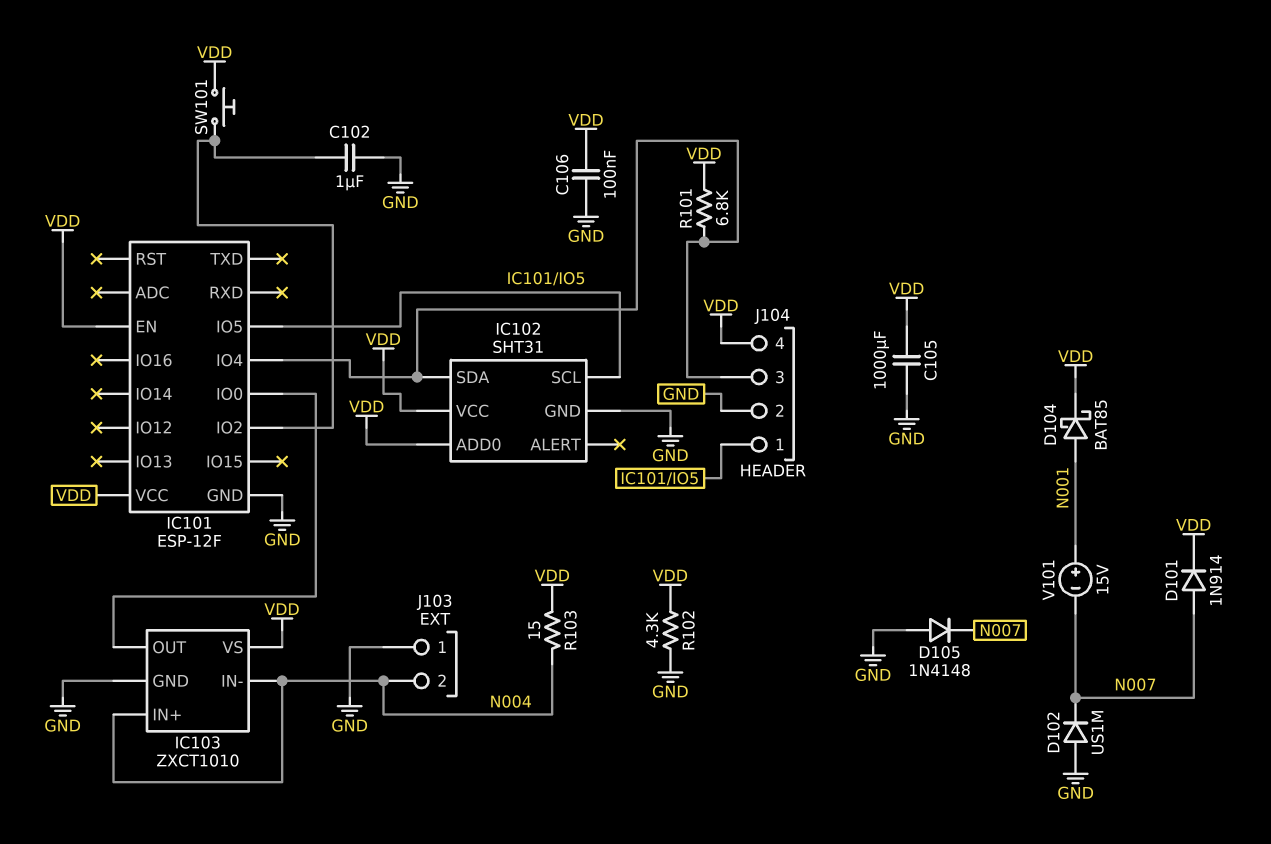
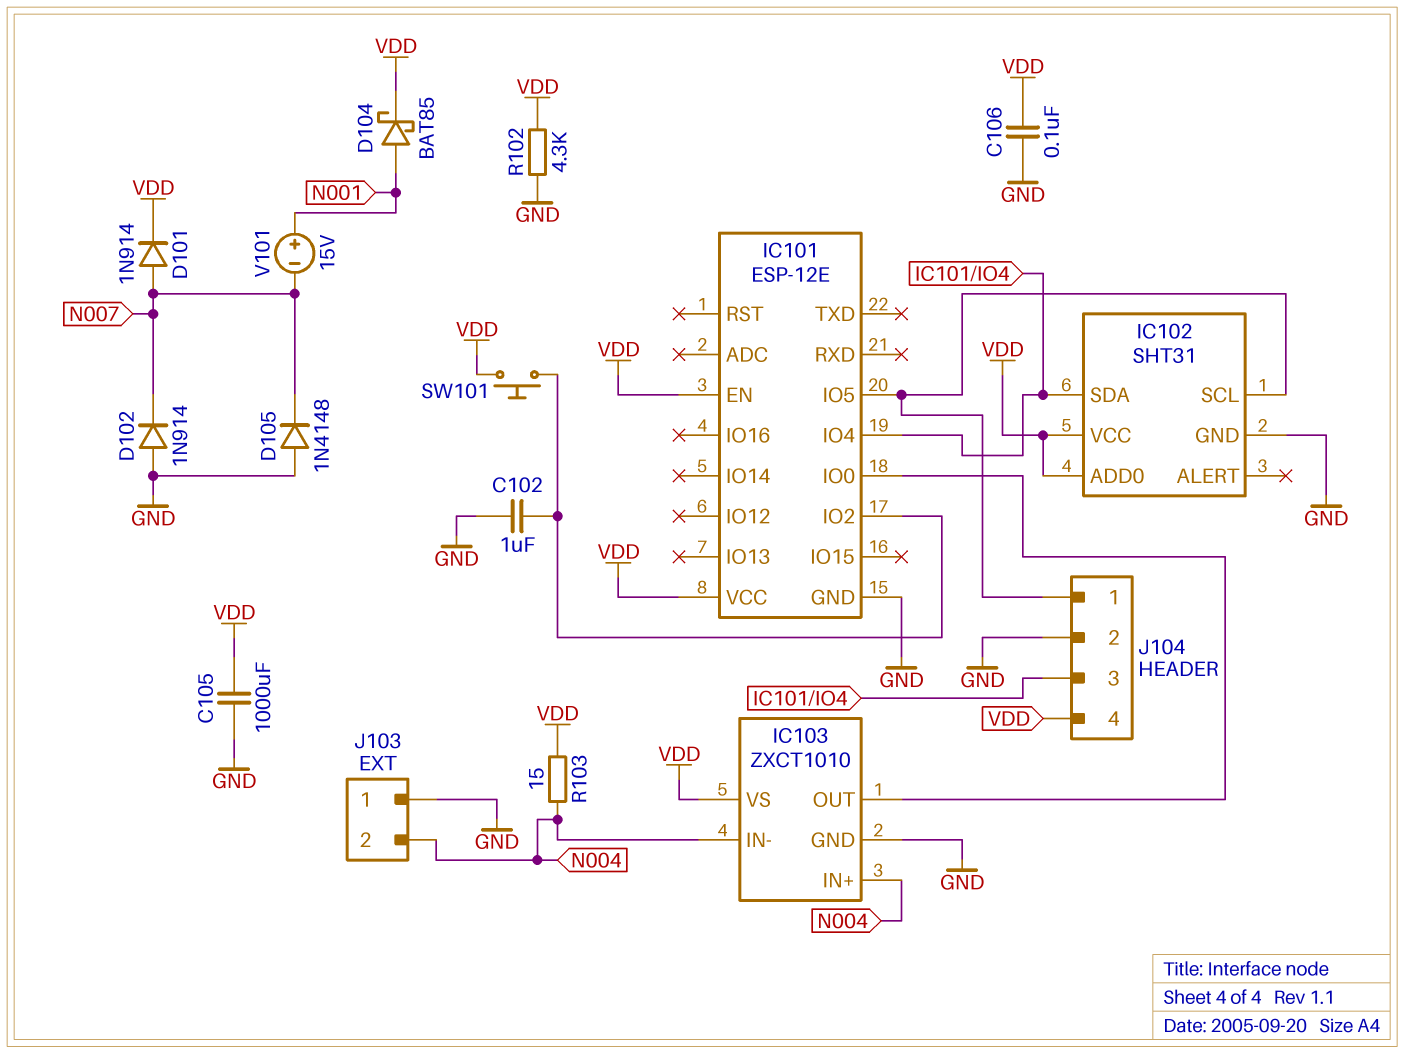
D102: diode US1M (A GND, K N007) -> diode 1N914 (A GND, K N007)
IC101: ESP-12F -> ESP-12E
R101: 6.8k (IC101/IO4, VDD) -> none

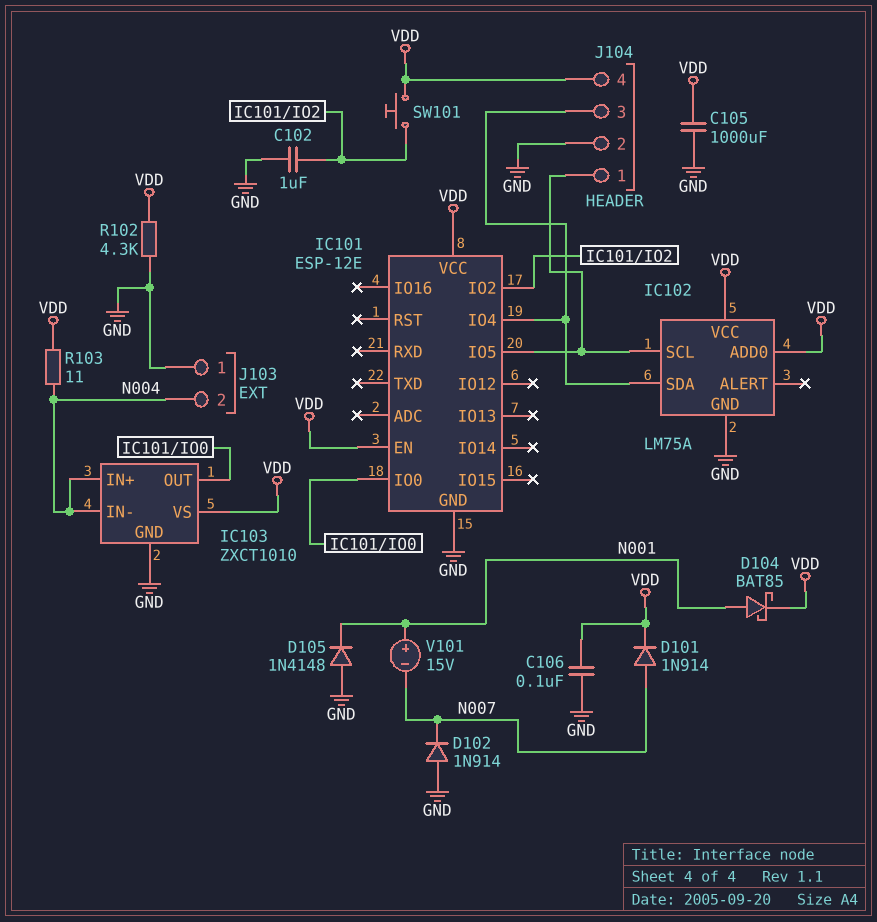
D105: diode 1N4148 (A GND, K N007) -> diode 1N4148 (A GND, K N001)
IC102: SHT31 -> LM75A
R103: 15 (N004, VDD) -> 11 (N004, VDD)

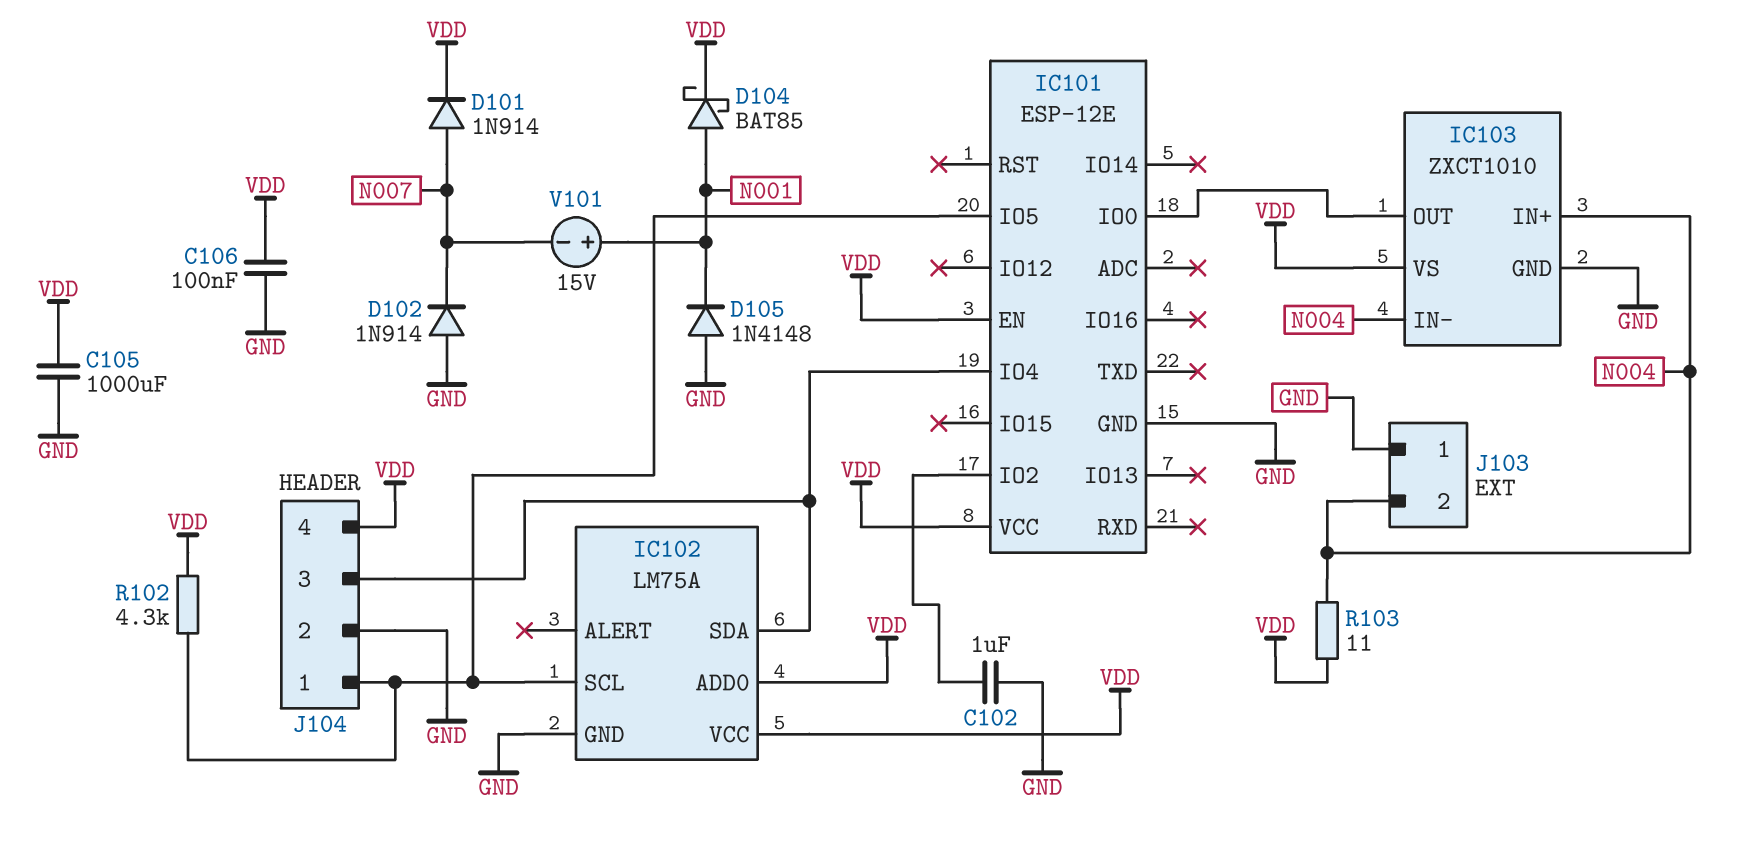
R102: 4.3k (GND, VDD) -> 4.3k (IC101/IO5, VDD)
SW101: button (IC101/IO2, VDD) -> none

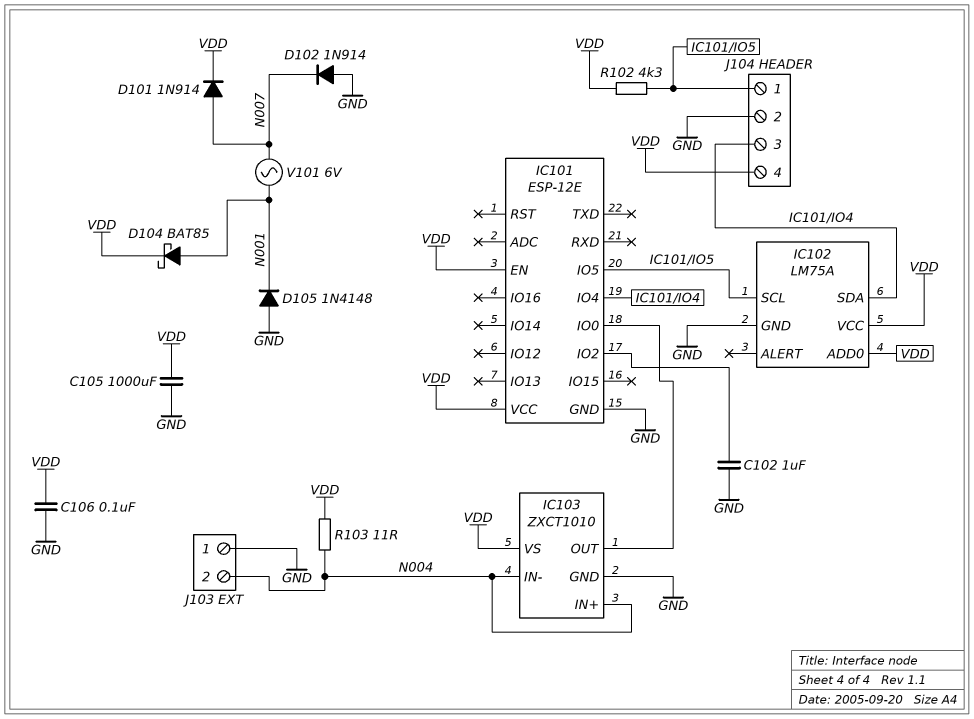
V101: 15V (plus N001, minus N007) -> AC 6V (N001, N007)

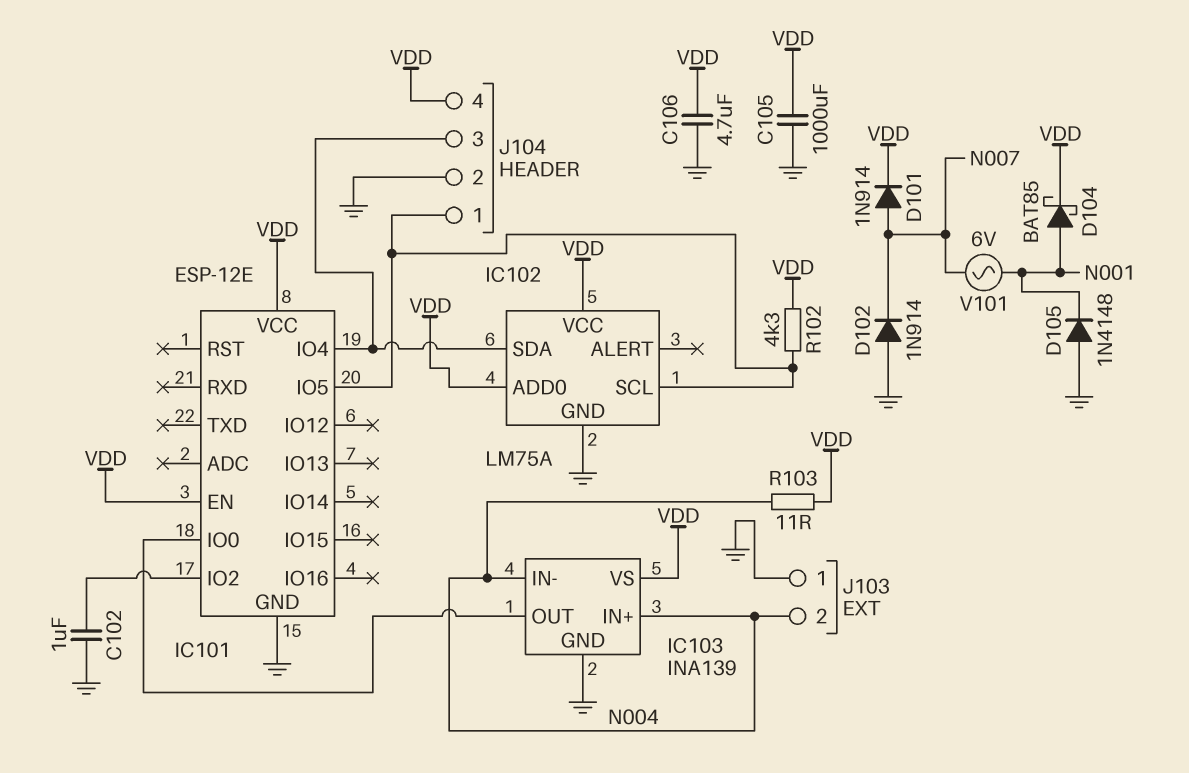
C106: 100nF (GND, VDD) -> 4.7uF (GND, VDD)
IC103: ZXCT1010 -> INA139

